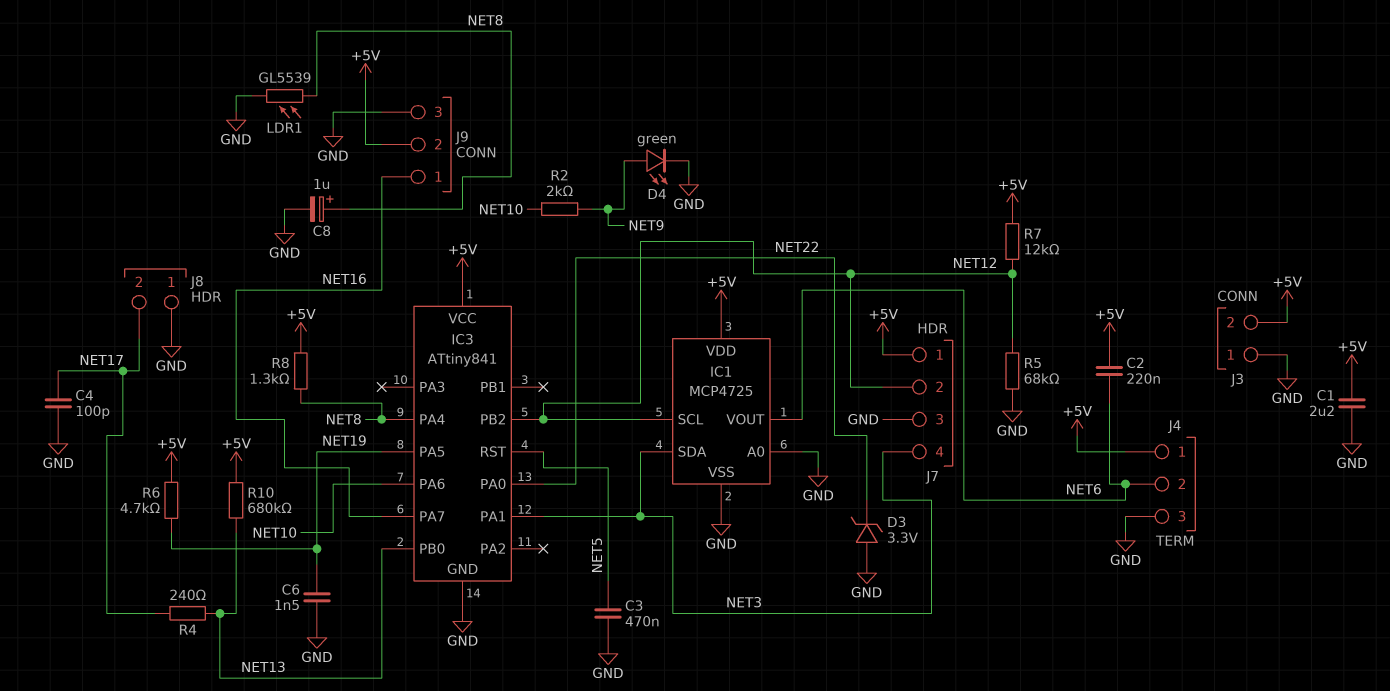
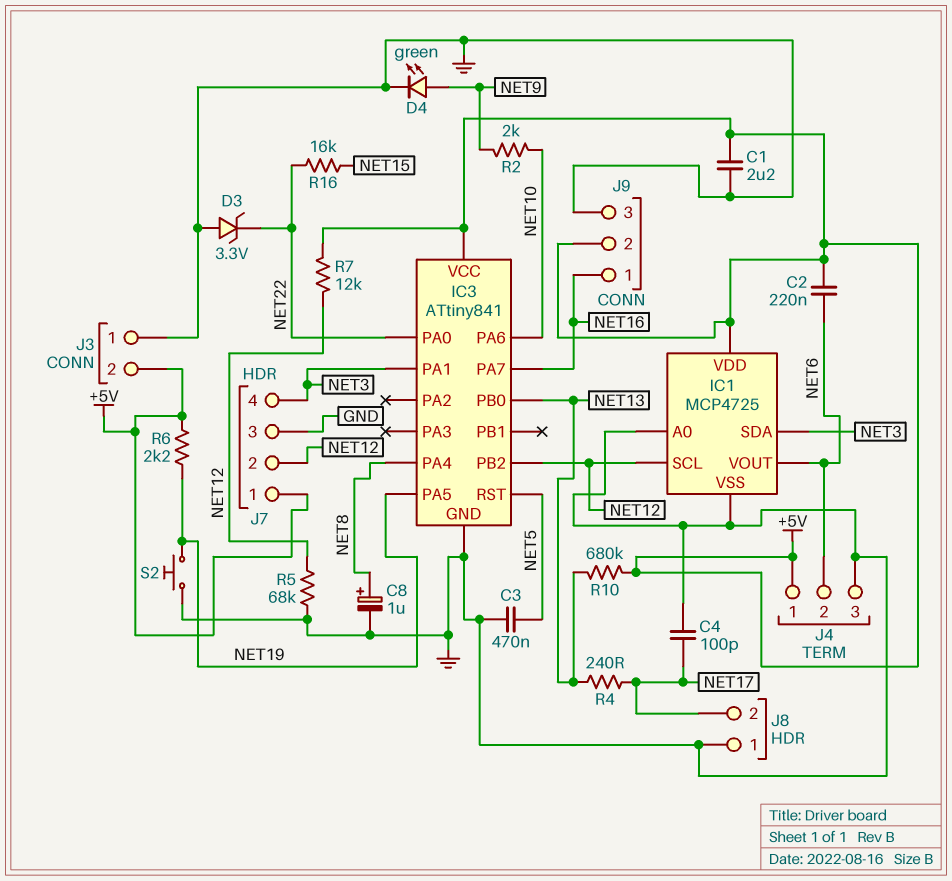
C6: 1.5nF (GND, NET19) -> none
LDR1: GL5539 (GND, NET8) -> none
R6: 4.7k (+5V, NET19) -> 2.2k (+5V, NET19)
R8: 1.3k (+5V, NET8) -> none
R16: none -> 16k (NET15, NET22)
S2: none -> button (GND, NET19)

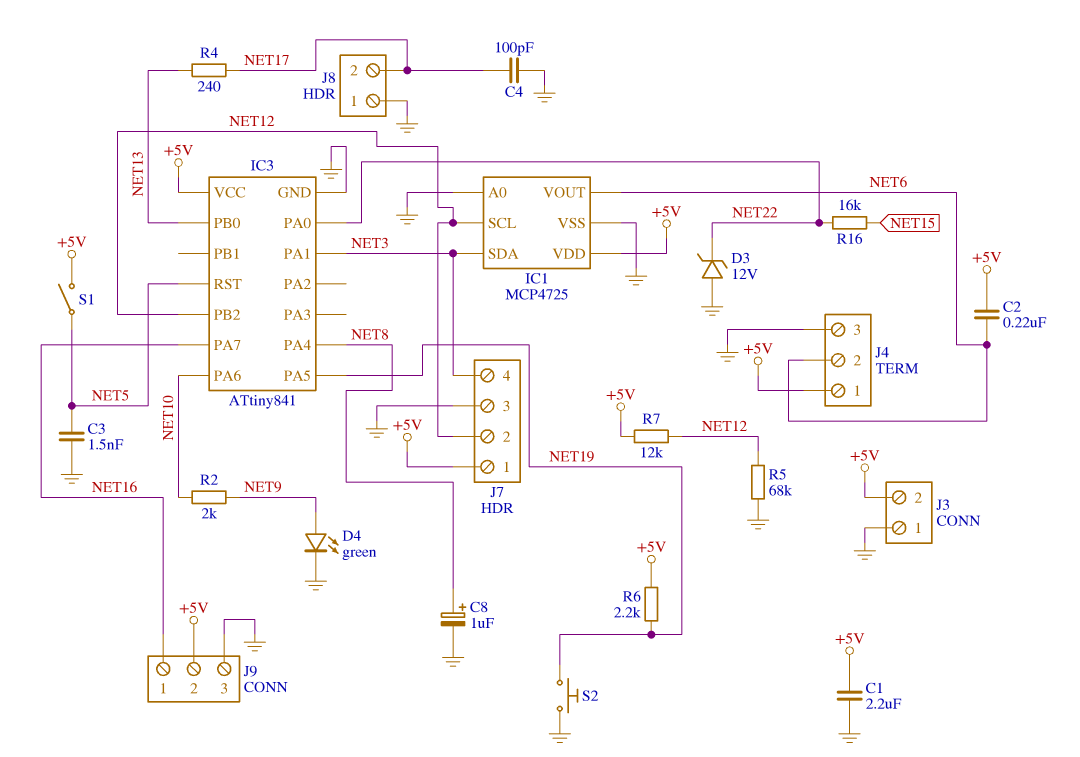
C3: 470nF (GND, NET5) -> 1.5nF (GND, NET5)
D3: zener 3.3V (A GND, K NET22) -> zener 12V (A GND, K NET22)
R10: 680k (+5V, NET13) -> none
S1: none -> switch (+5V, NET5)

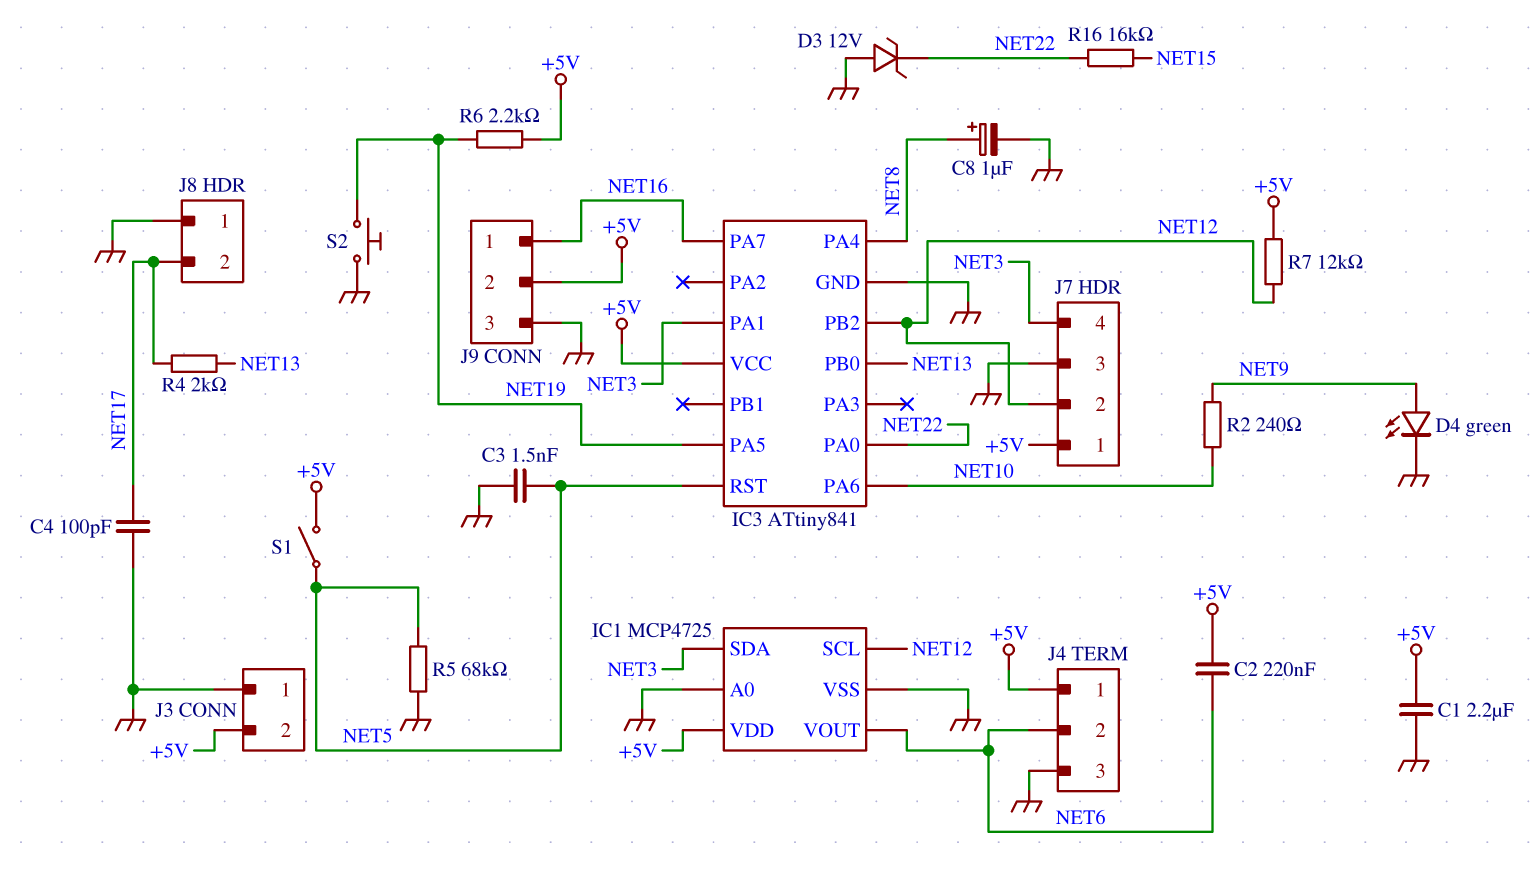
R2: 2k (NET9, NET10) -> 240 (NET9, NET10)
R4: 240 (NET13, NET17) -> 2k (NET13, NET17)
R5: 68k (GND, NET12) -> 68k (GND, NET5)

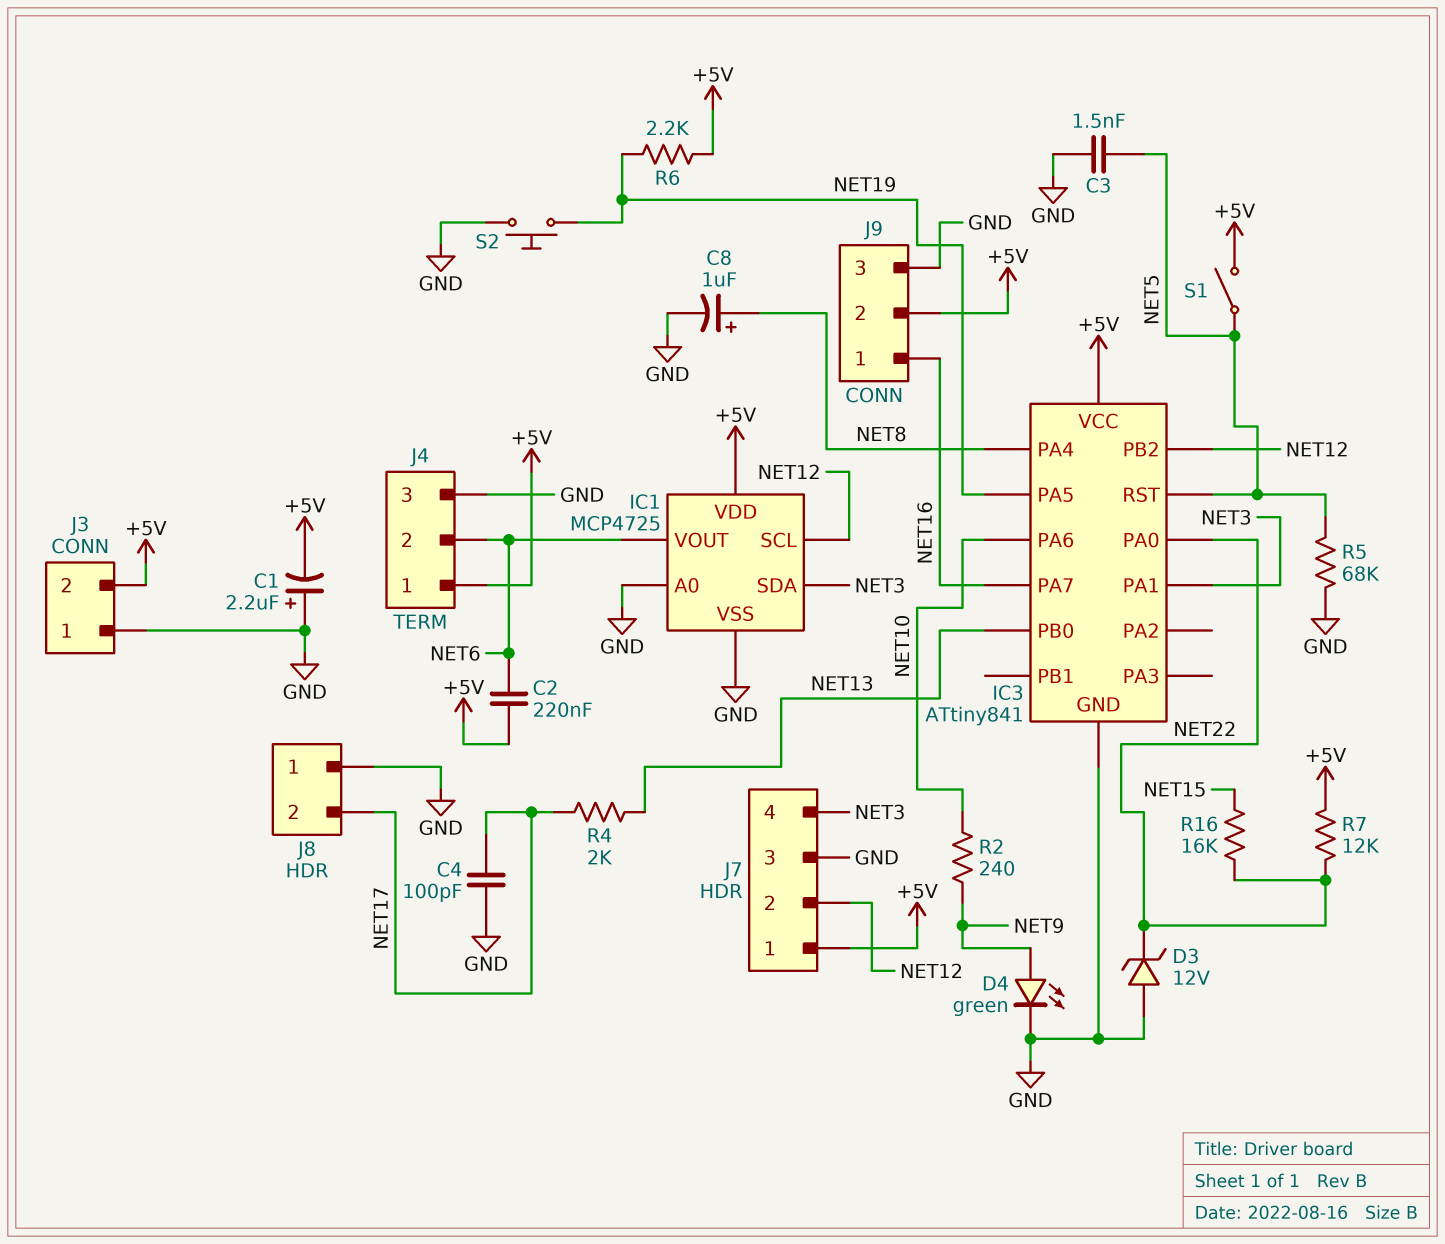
C1: 2.2uF (+5V, GND) -> 2.2uF (plus GND, minus +5V)
R7: 12k (+5V, NET12) -> 12k (+5V, NET22)

